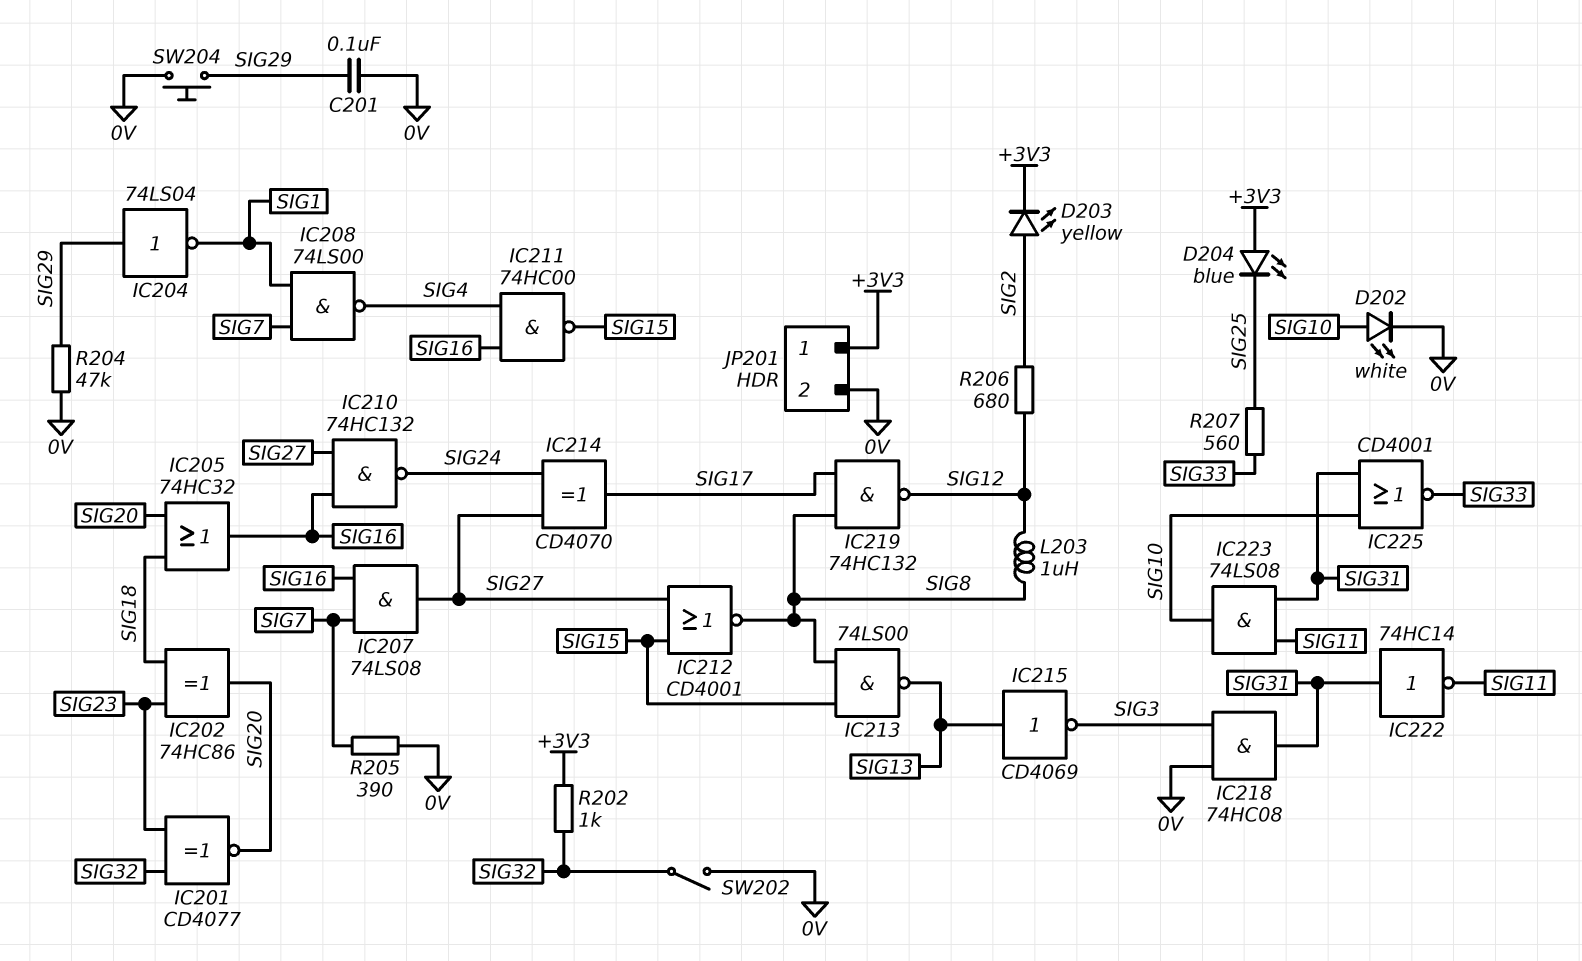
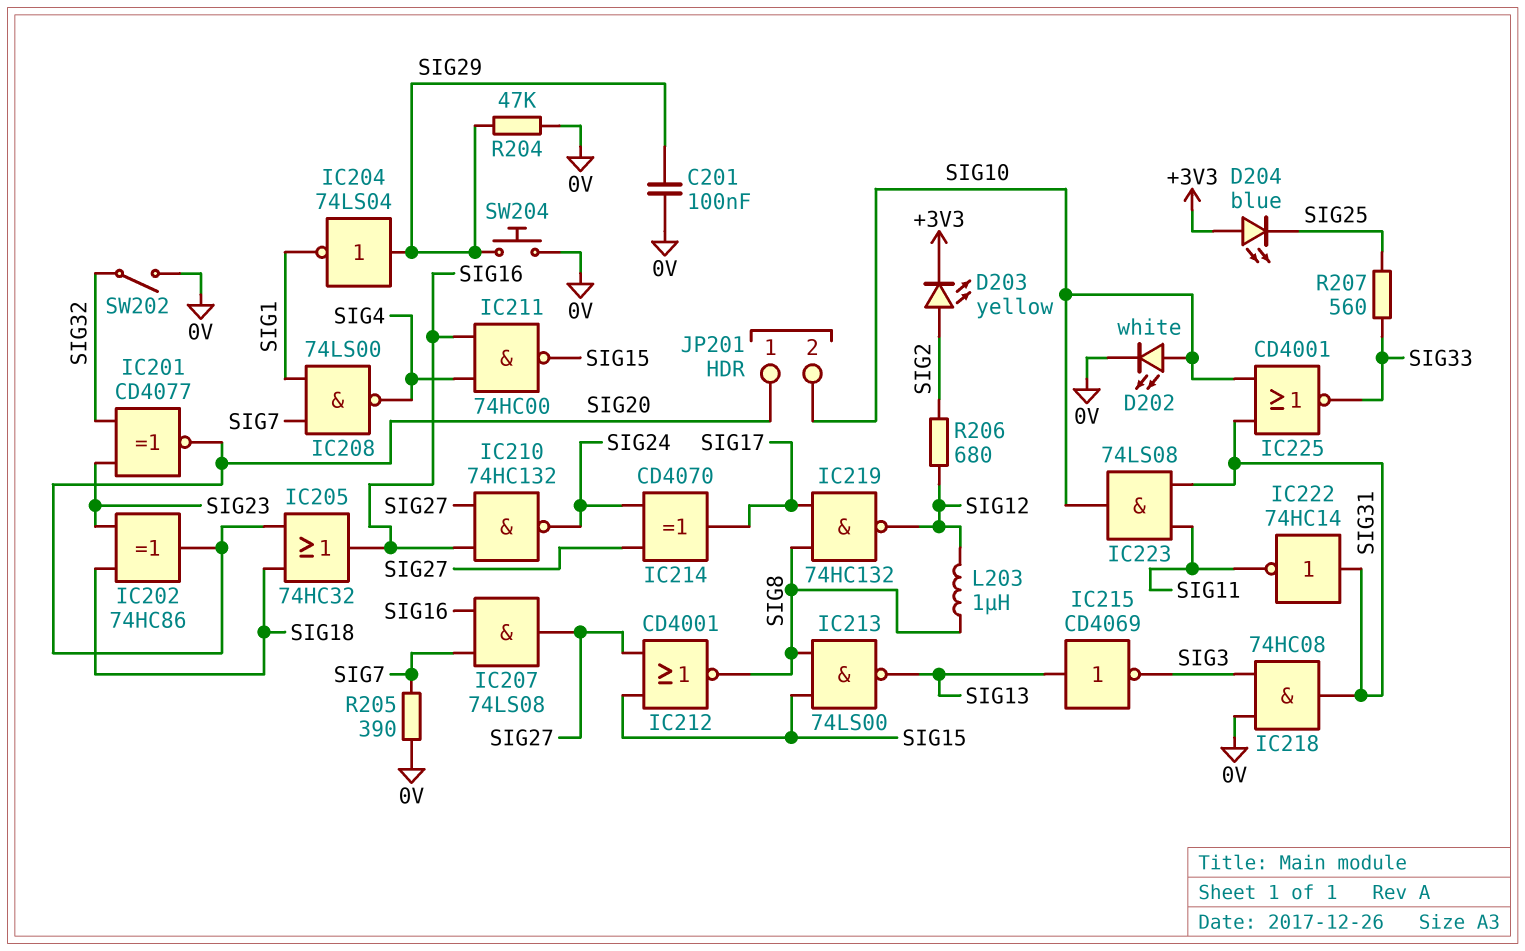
JP201 pin 1: +3V3 -> SIG20
JP201 pin 2: 0V -> SIG10
R202: 1k (+3V3, SIG32) -> none

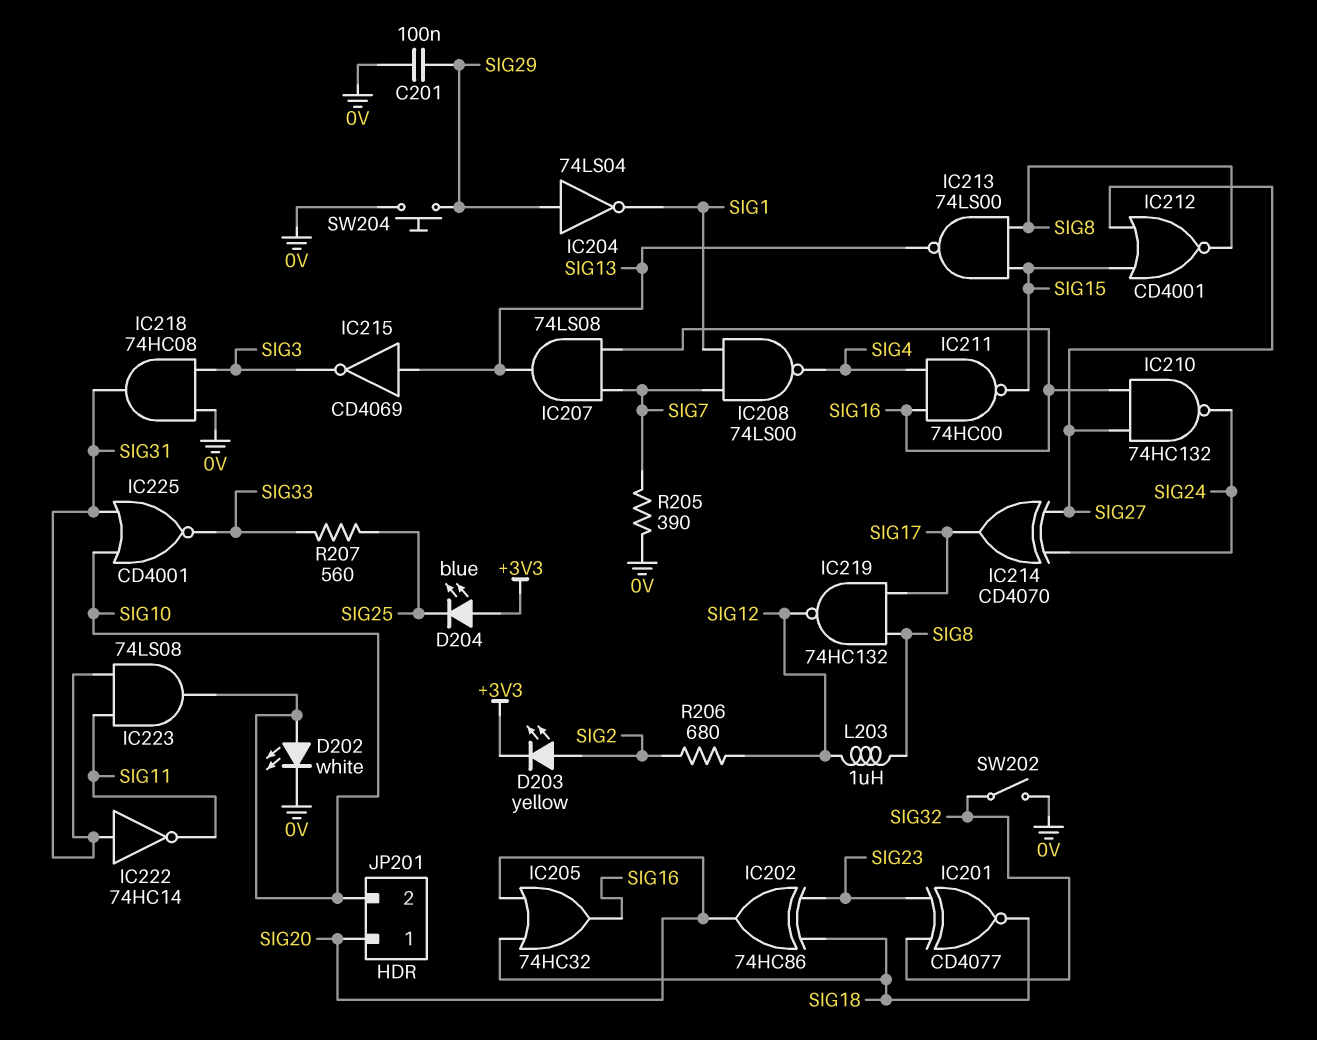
IC201: XNOR CD4077 (in SIG23, in SIG32, out SIG20) -> XNOR CD4077 (in SIG23, in SIG32, out SIG18)
IC207: AND 74LS08 (in SIG7, in SIG16, out SIG27) -> AND 74LS08 (in SIG7, in SIG16, out SIG13)
R204: 47k (0V, SIG29) -> none

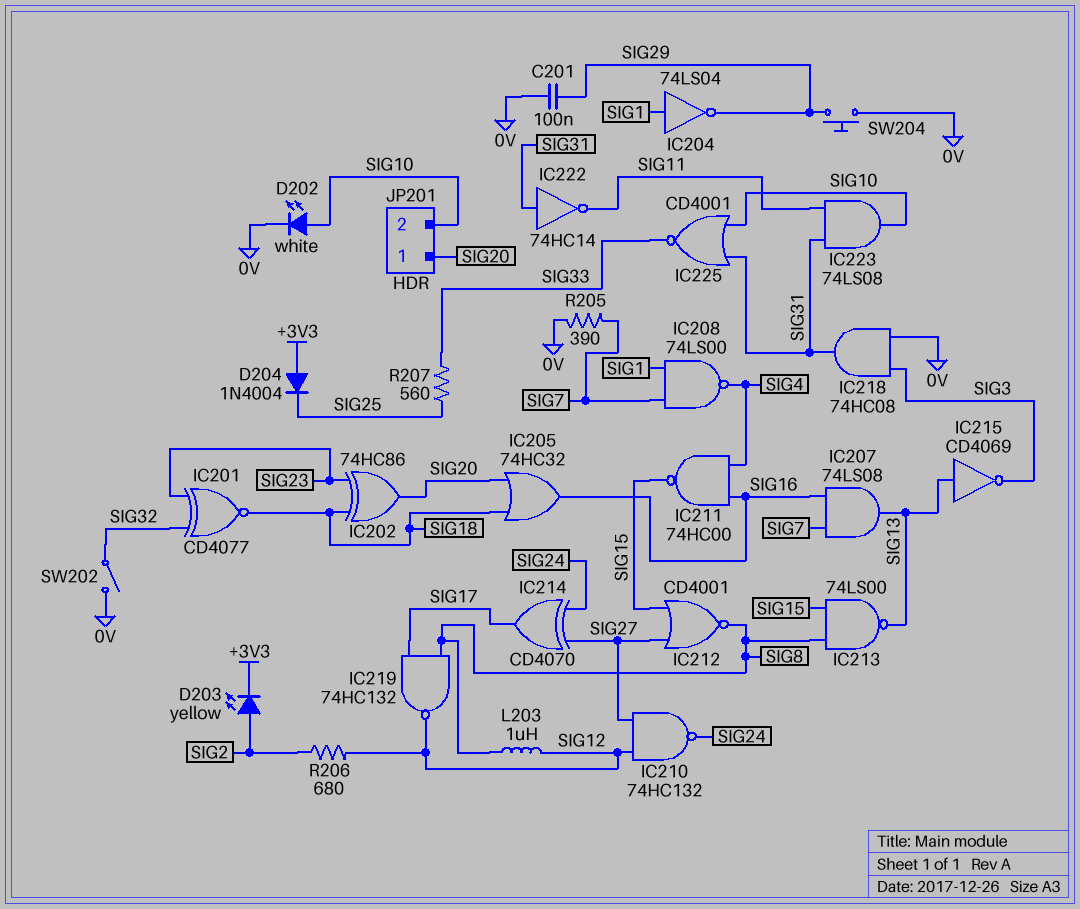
D204: LED blue (A +3V3, K SIG25) -> diode 1N4004 (A +3V3, K SIG25)
IC204: NOT 74LS04 (in SIG29, out SIG1) -> NOT 74LS04 (in SIG1, out SIG29)
IC210: NAND 74HC132 (in SIG16, in SIG27, out SIG24) -> NAND 74HC132 (in SIG12, in SIG27, out SIG24)

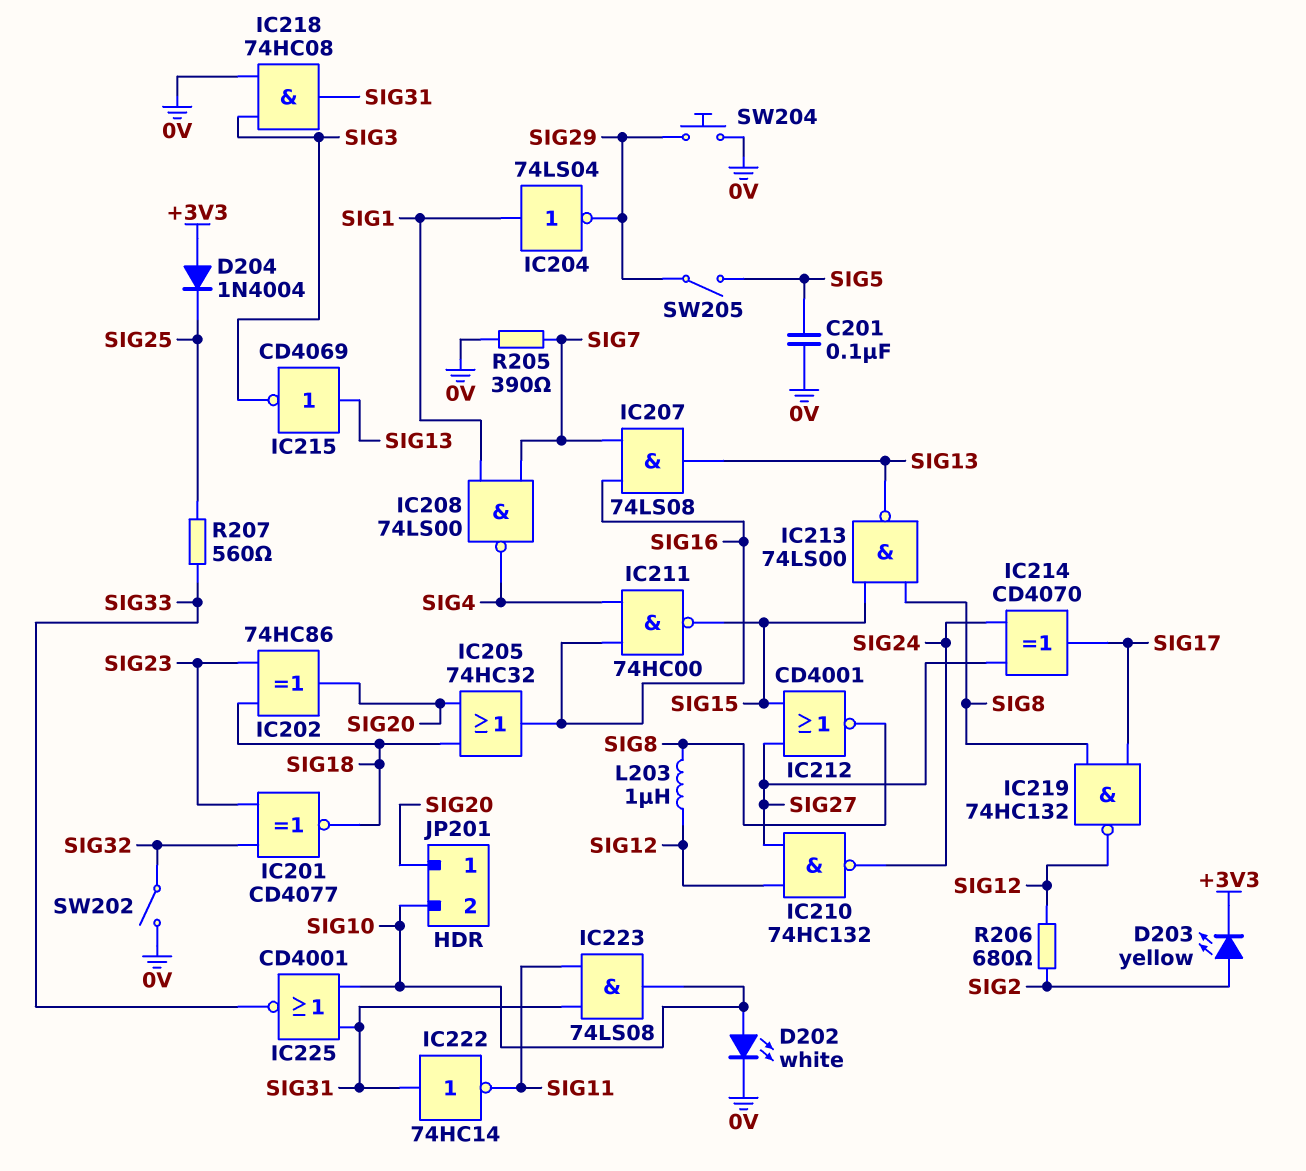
C201: 100nF (0V, SIG29) -> 100nF (0V, SIG5)
SW205: none -> switch (SIG5, SIG29)

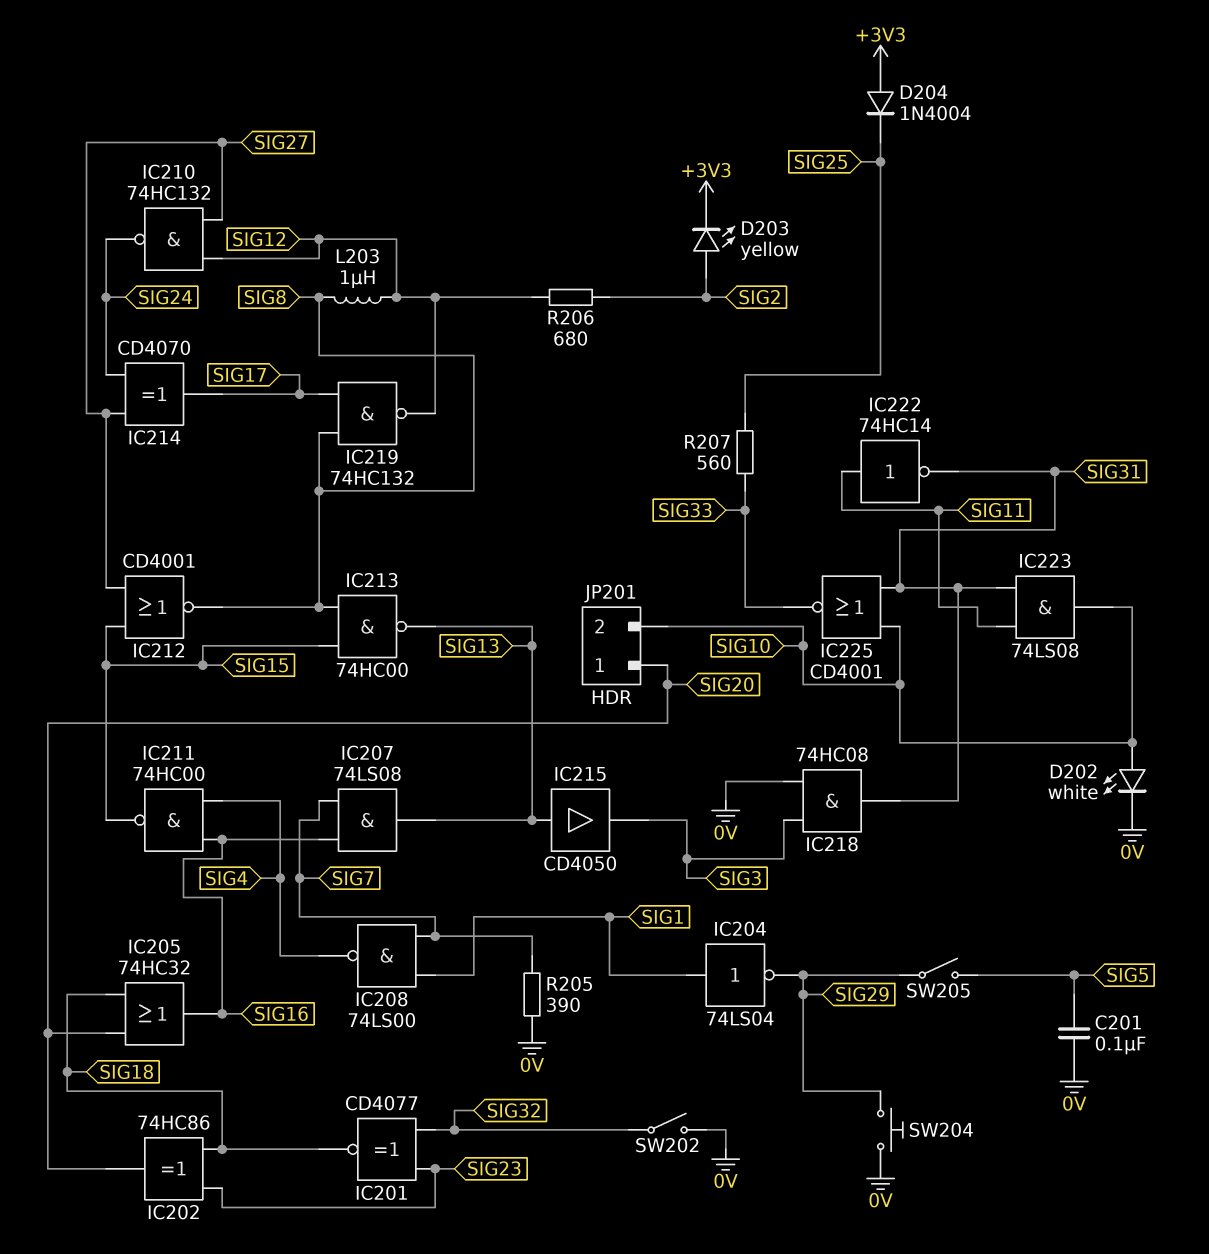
IC213: NAND 74LS00 (in SIG8, in SIG15, out SIG13) -> NAND 74HC00 (in SIG8, in SIG15, out SIG13)
IC215: NOT CD4069 (in SIG13, out SIG3) -> buffer CD4050 (in SIG13, out SIG3)
IC222: NOT 74HC14 (in SIG31, out SIG11) -> NOT 74HC14 (in SIG11, out SIG31)

